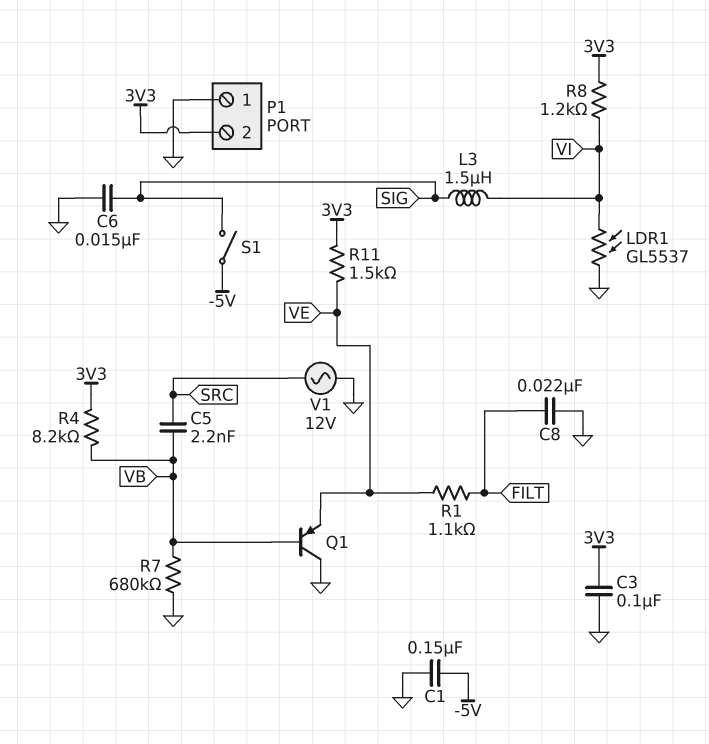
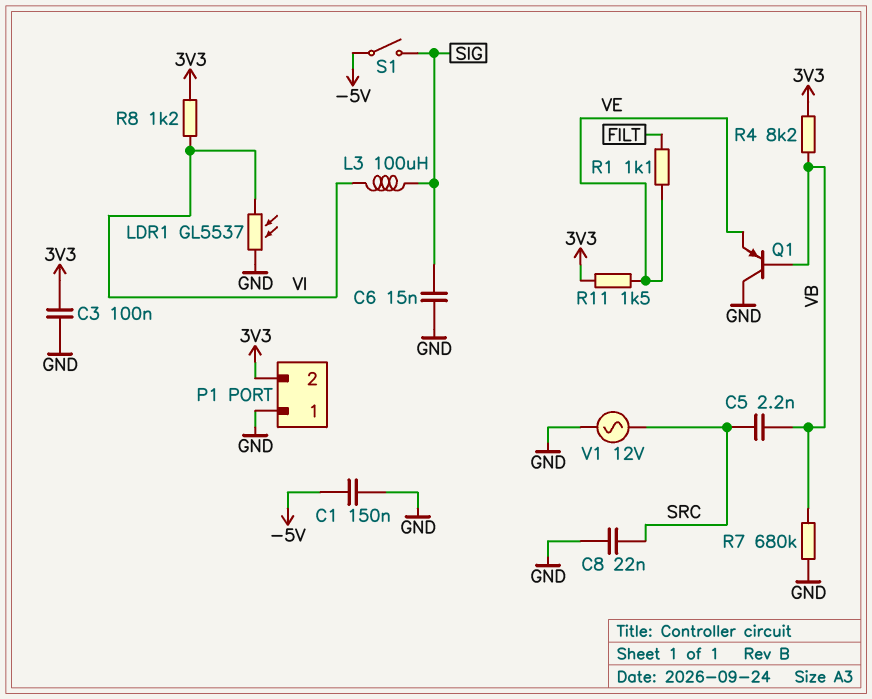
C8: 22nF (FILT, GND) -> 22nF (GND, SRC)
L3: 1.5uH (SIG, VI) -> 100uH (SIG, VI)

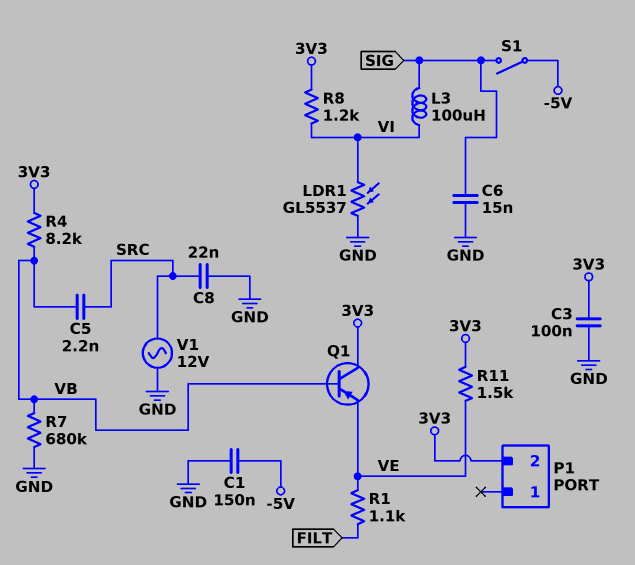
P1 pin 1: GND -> none
Q1: PNP (B VB, C GND, E VE) -> PNP (B VB, C 3V3, E VE)

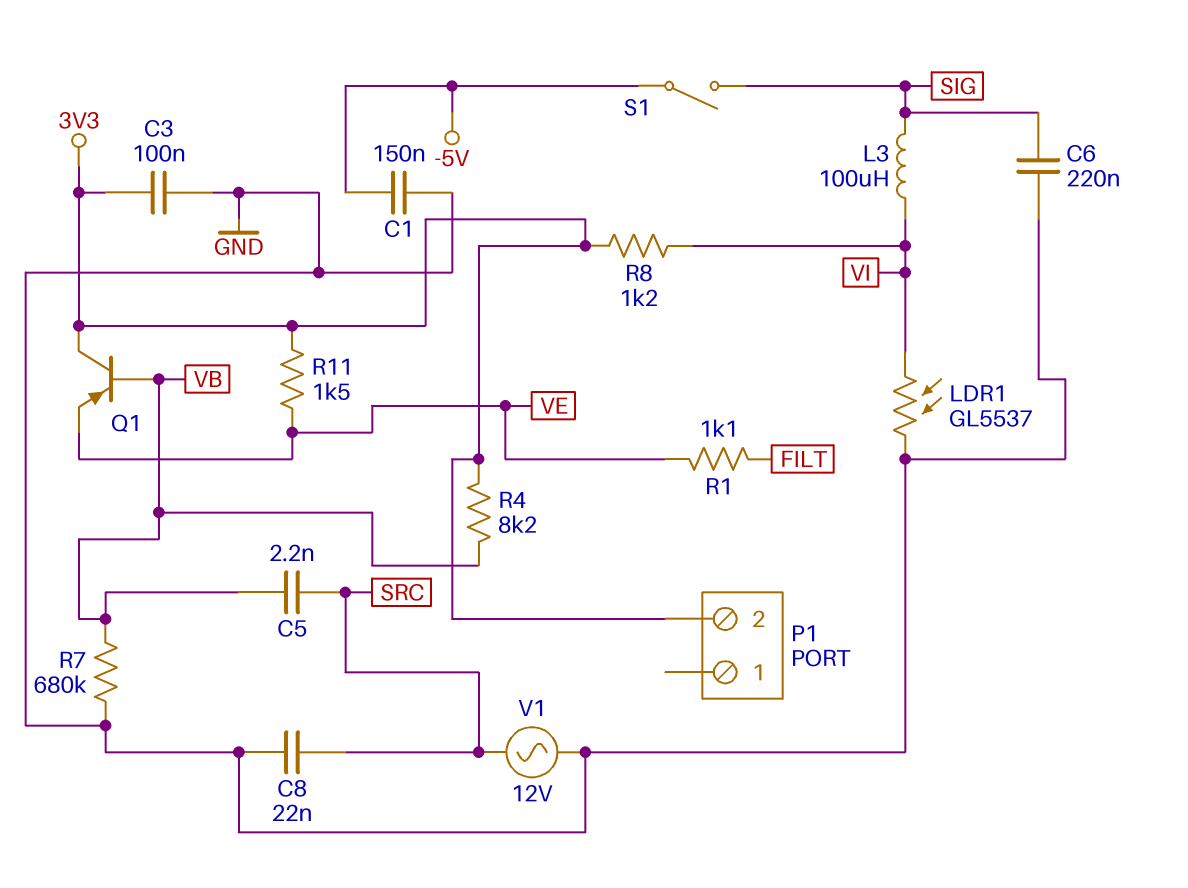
C6: 15nF (GND, SIG) -> 220nF (GND, SIG)

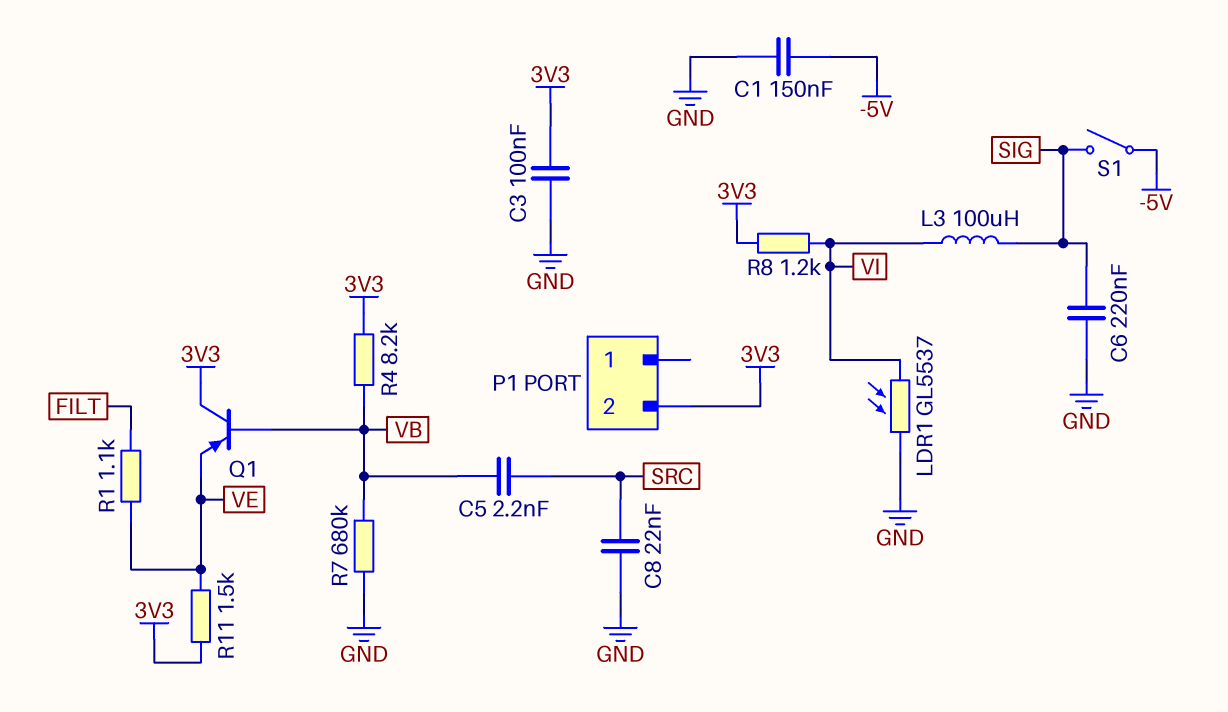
V1: AC 12V (GND, SRC) -> none

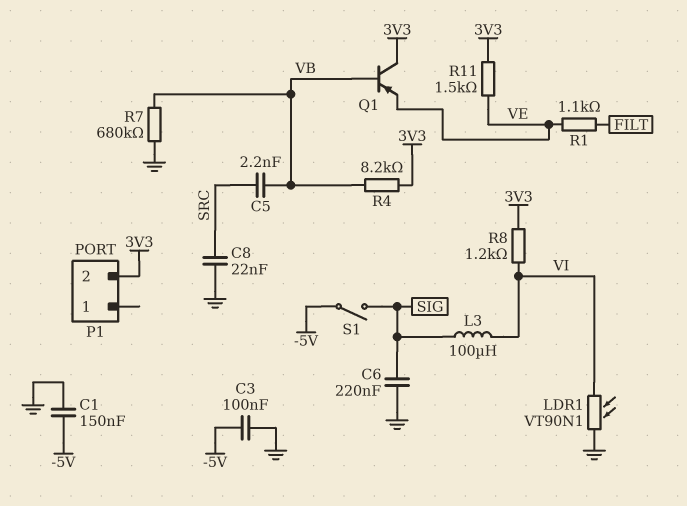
C3: 100nF (3V3, GND) -> 100nF (-5V, GND)
LDR1: GL5537 (GND, VI) -> VT90N1 (GND, VI)

